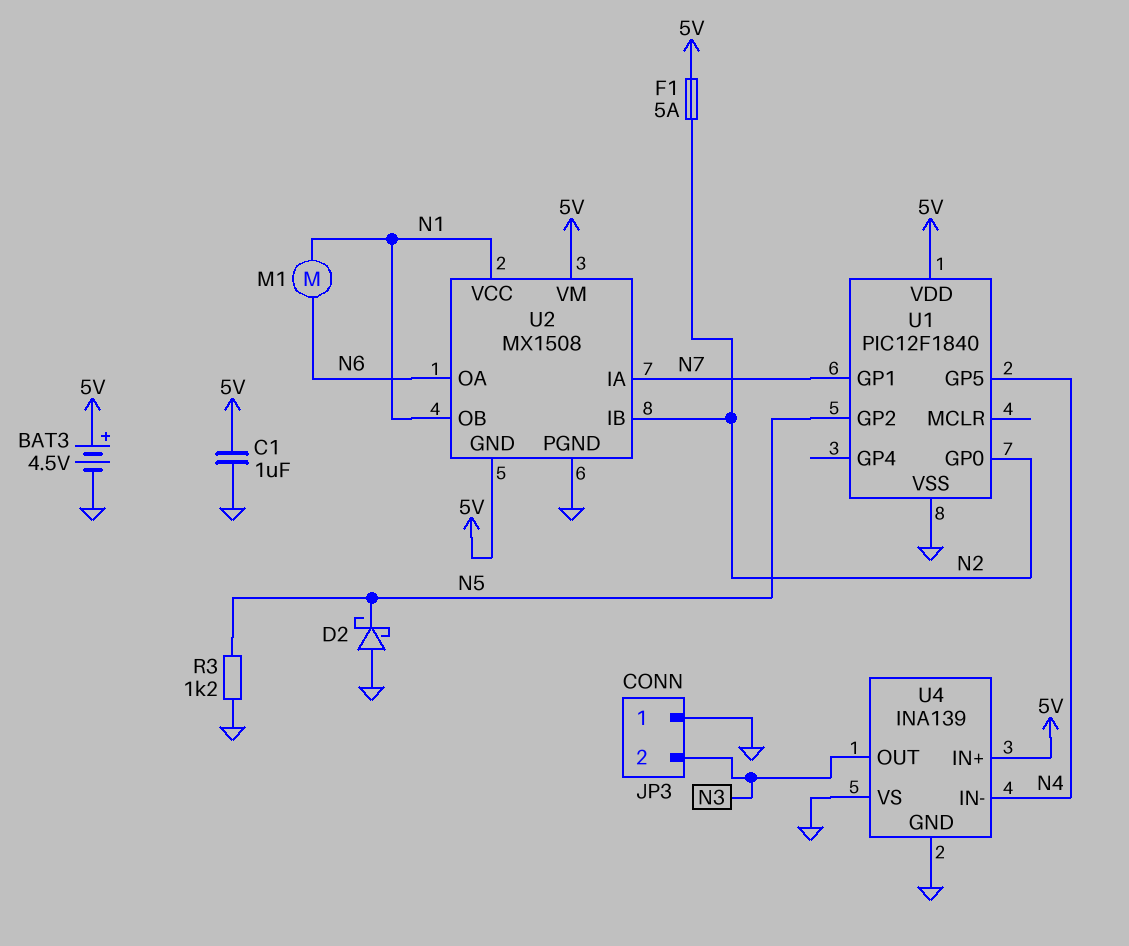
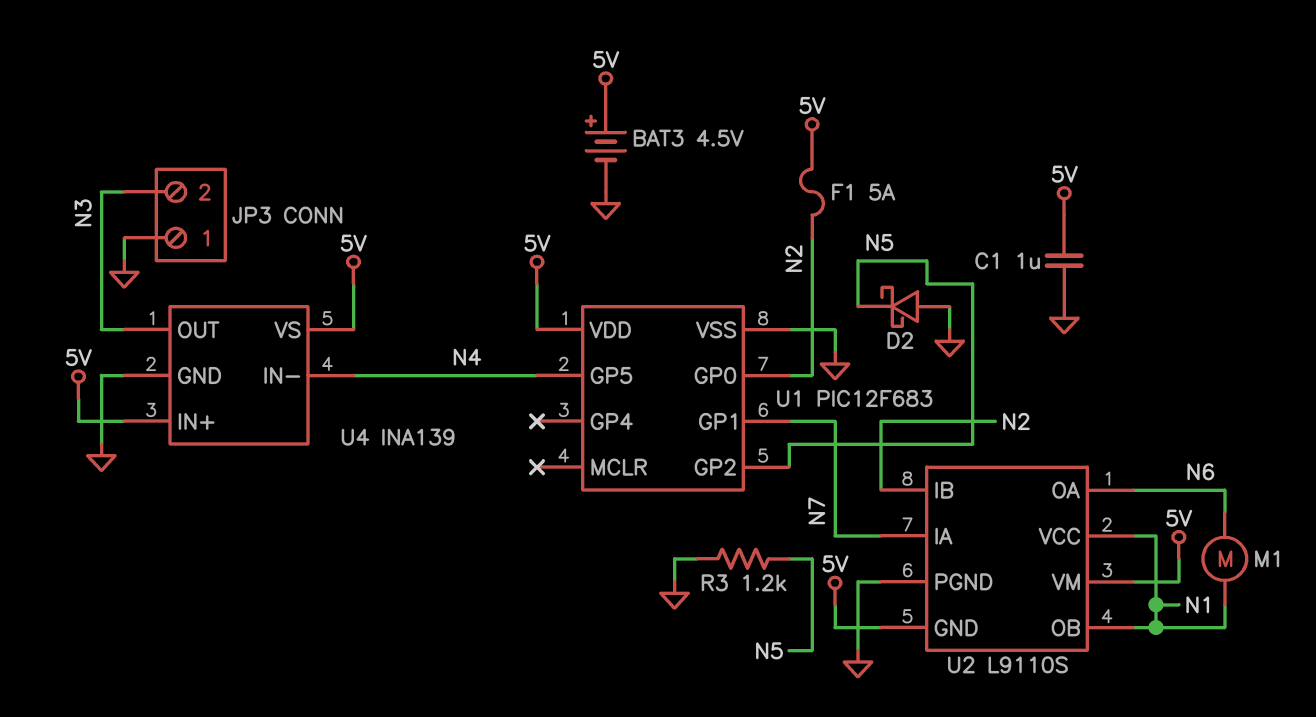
U1: PIC12F1840 -> PIC12F683
U2: MX1508 -> L9110S
U4 pin VS: GND -> 5V

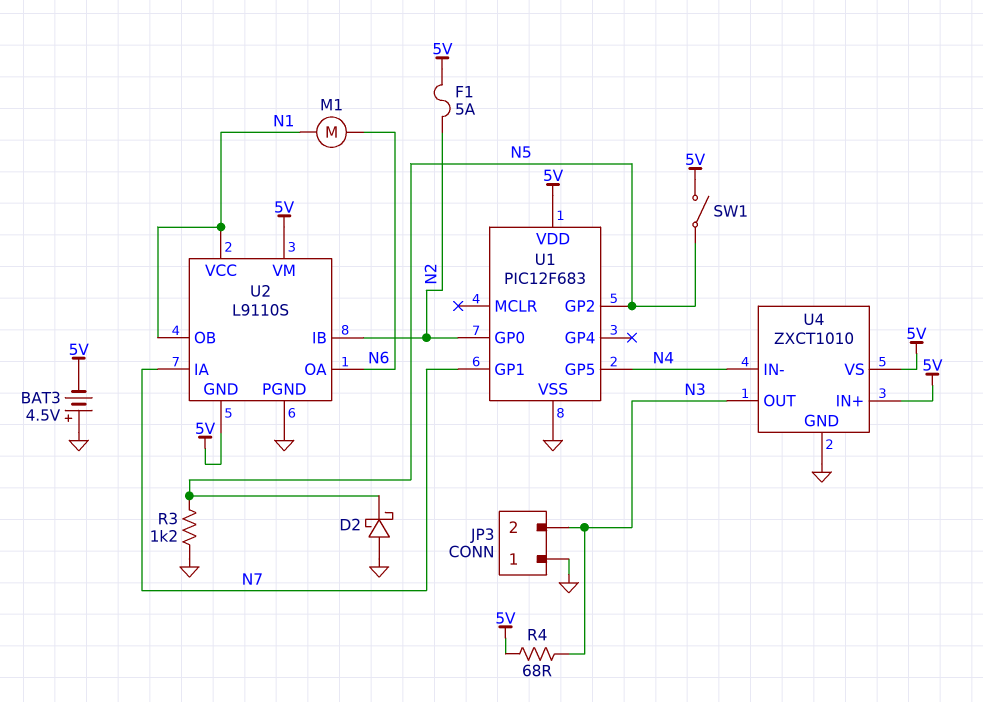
BAT3: 4.5V (plus 5V, minus GND) -> 4.5V (plus GND, minus 5V)
C1: 1uF (5V, GND) -> none
R4: none -> 68 (5V, N3)
SW1: none -> switch (5V, N5)
U4: INA139 -> ZXCT1010

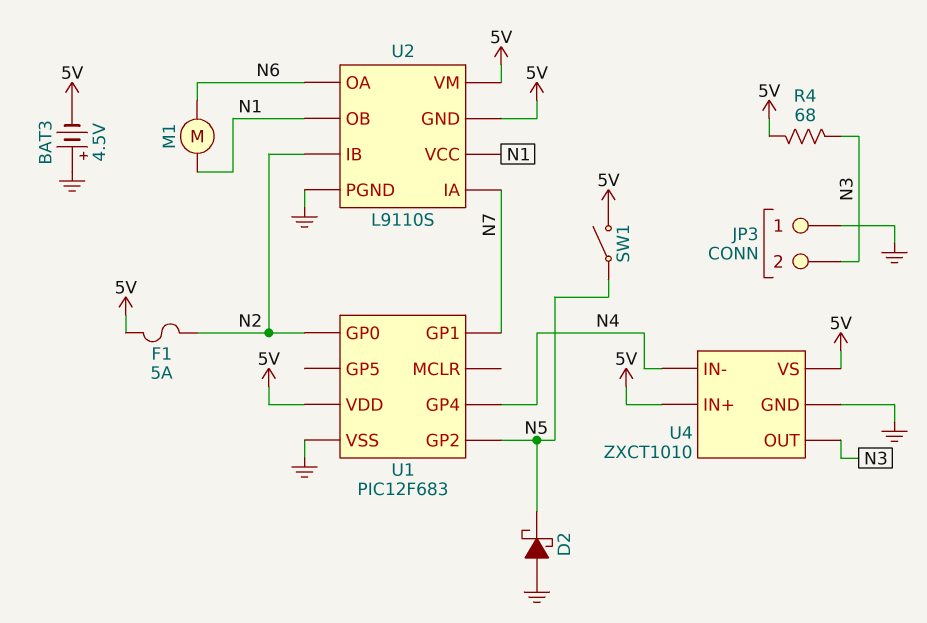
R3: 1.2k (GND, N5) -> none
U1 pin GP4: none -> N4
U1 pin GP5: N4 -> none

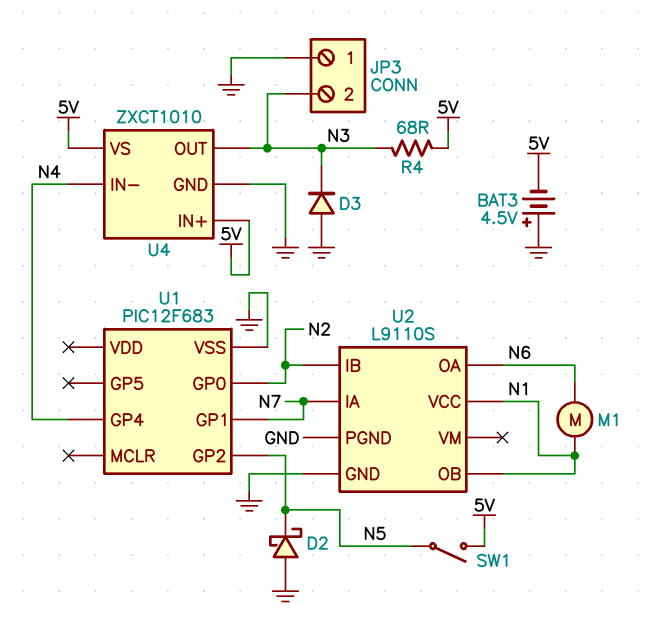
D3: none -> diode (A GND, K N3)
F1: 5A (5V, N2) -> none
U1 pin VDD: 5V -> none
U2 pin GND: 5V -> GND
U2 pin VM: 5V -> none

